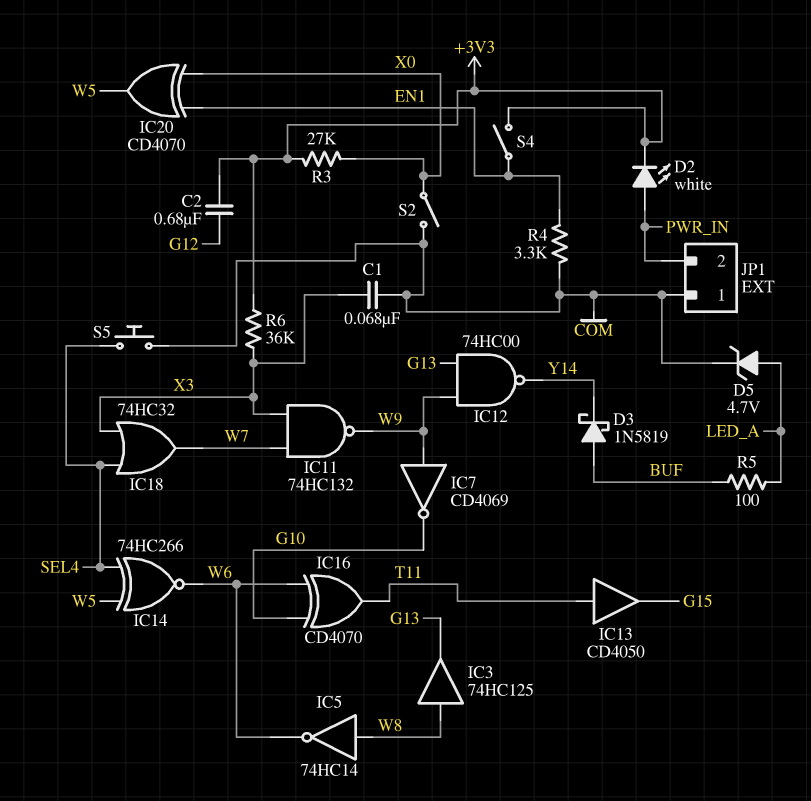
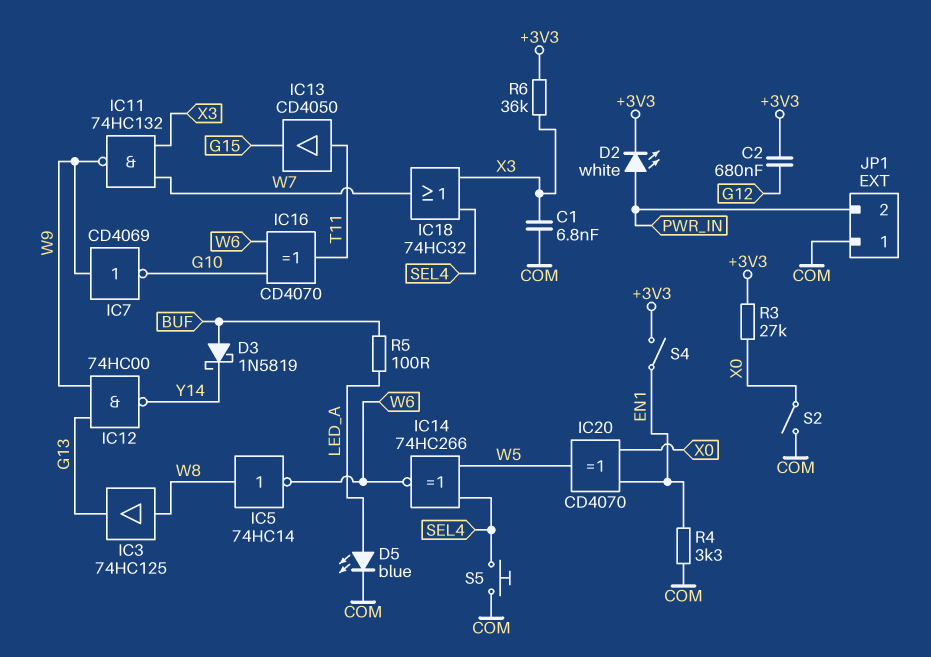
C1: 68nF (COM, X3) -> 6.8nF (COM, X3)
D5: zener 4.7V (A LED_A, K COM) -> LED blue (A LED_A, K COM)

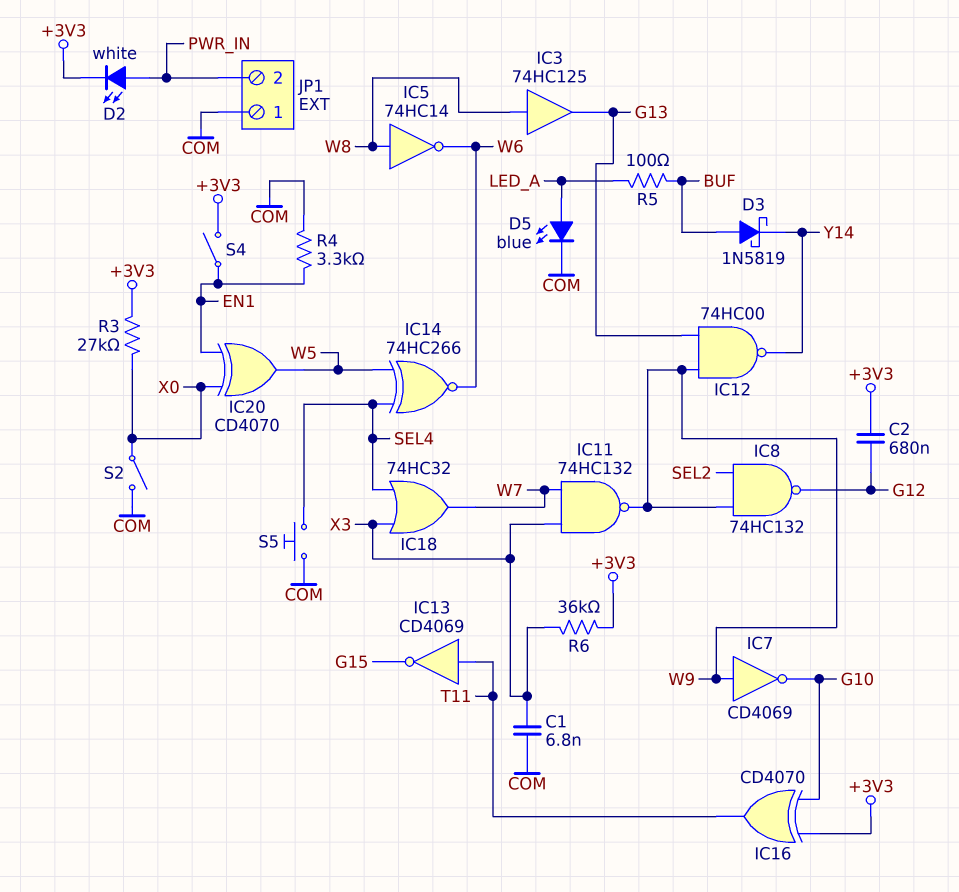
IC8: none -> NAND 74HC132 (in SEL2, in W9, out G12)
IC13: buffer CD4050 (in T11, out G15) -> NOT CD4069 (in T11, out G15)
IC16: XOR CD4070 (in G10, in W6, out T11) -> XOR CD4070 (in +3V3, in G10, out T11)

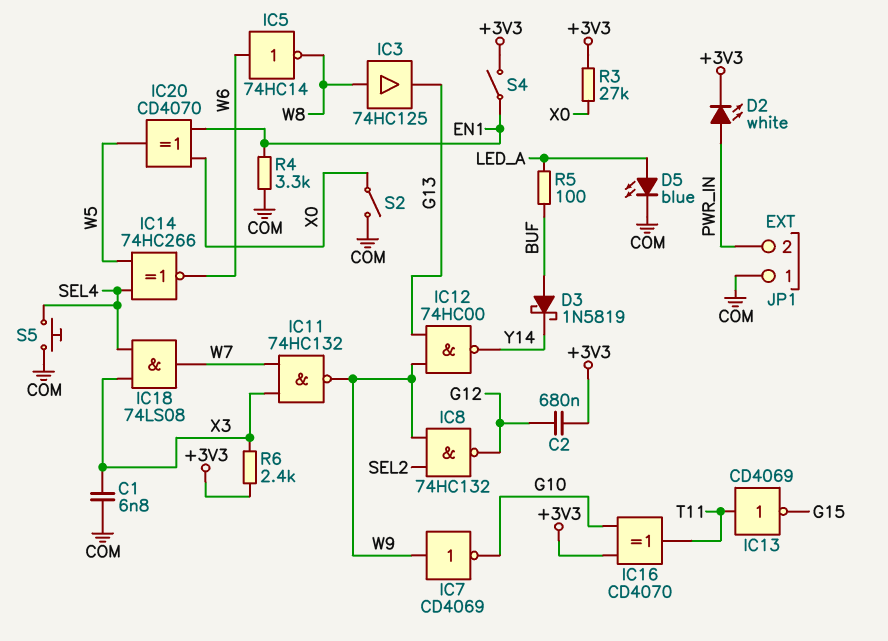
IC5: NOT 74HC14 (in W8, out W6) -> NOT 74HC14 (in W6, out W8)
IC18: OR 74HC32 (in SEL4, in X3, out W7) -> AND 74LS08 (in SEL4, in X3, out W7)
R6: 36k (+3V3, X3) -> 2.4k (+3V3, X3)

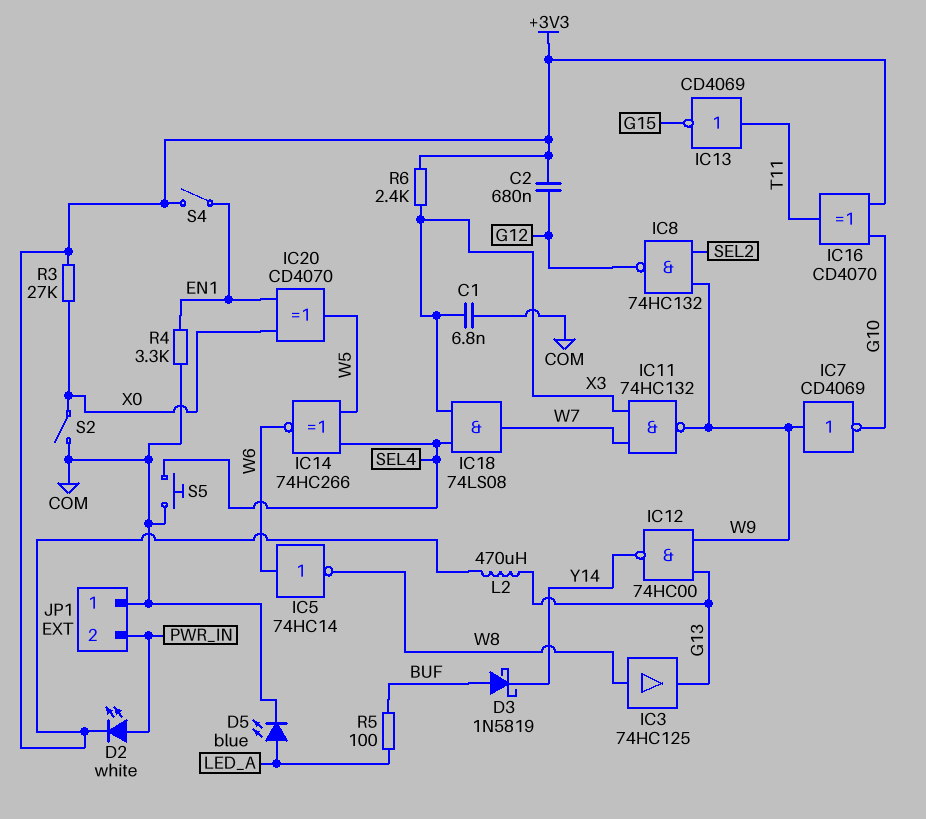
L2: none -> 470uH (+3V3, G13)

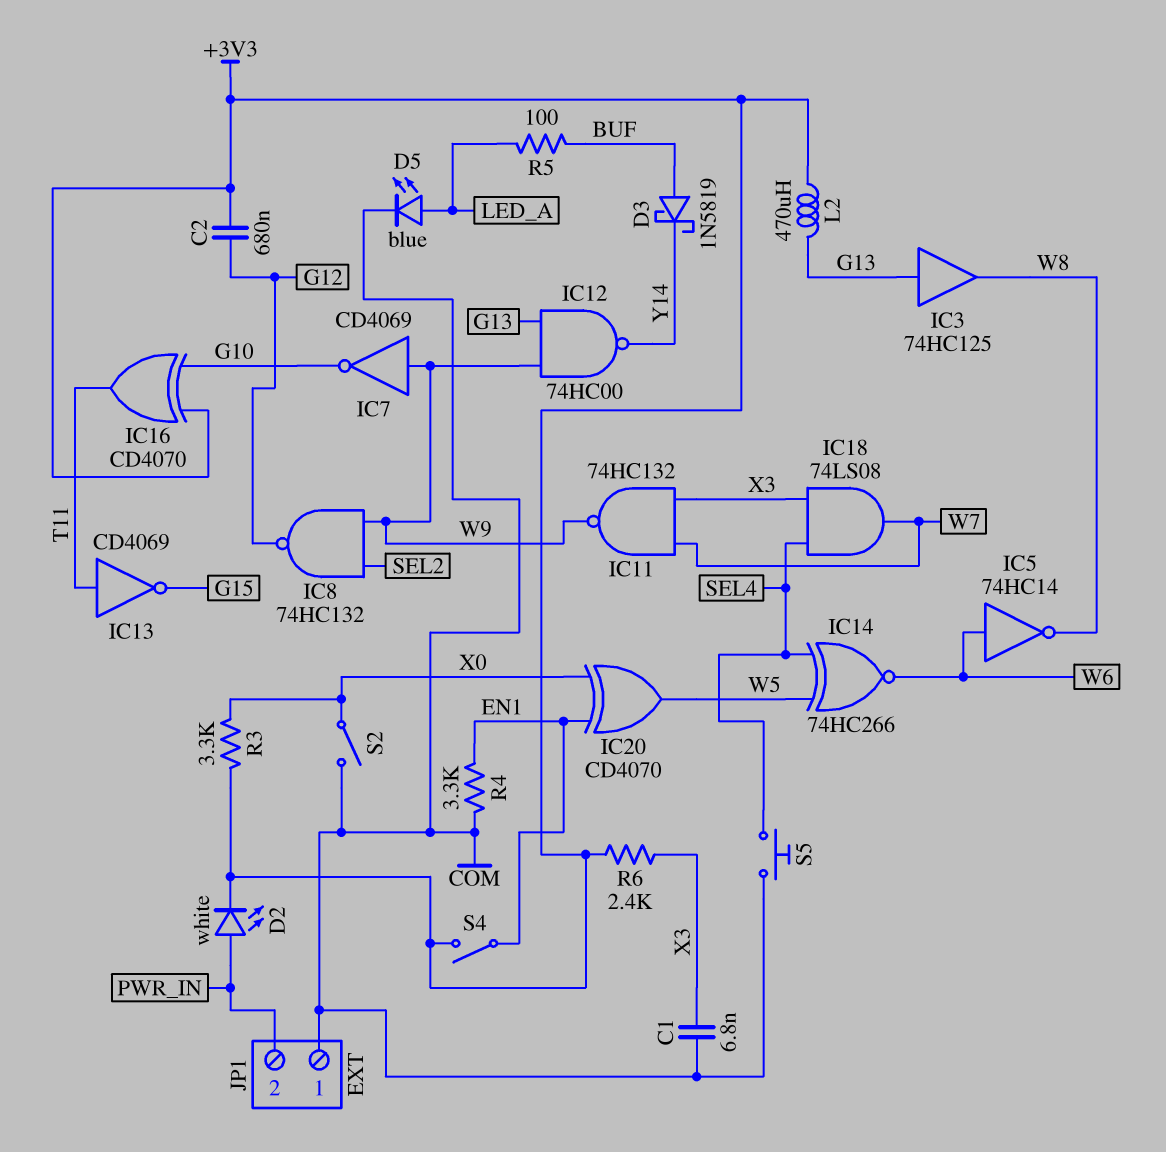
IC3: buffer 74HC125 (in W8, out G13) -> buffer 74HC125 (in G13, out W8)
R3: 27k (+3V3, X0) -> 3.3k (+3V3, X0)

